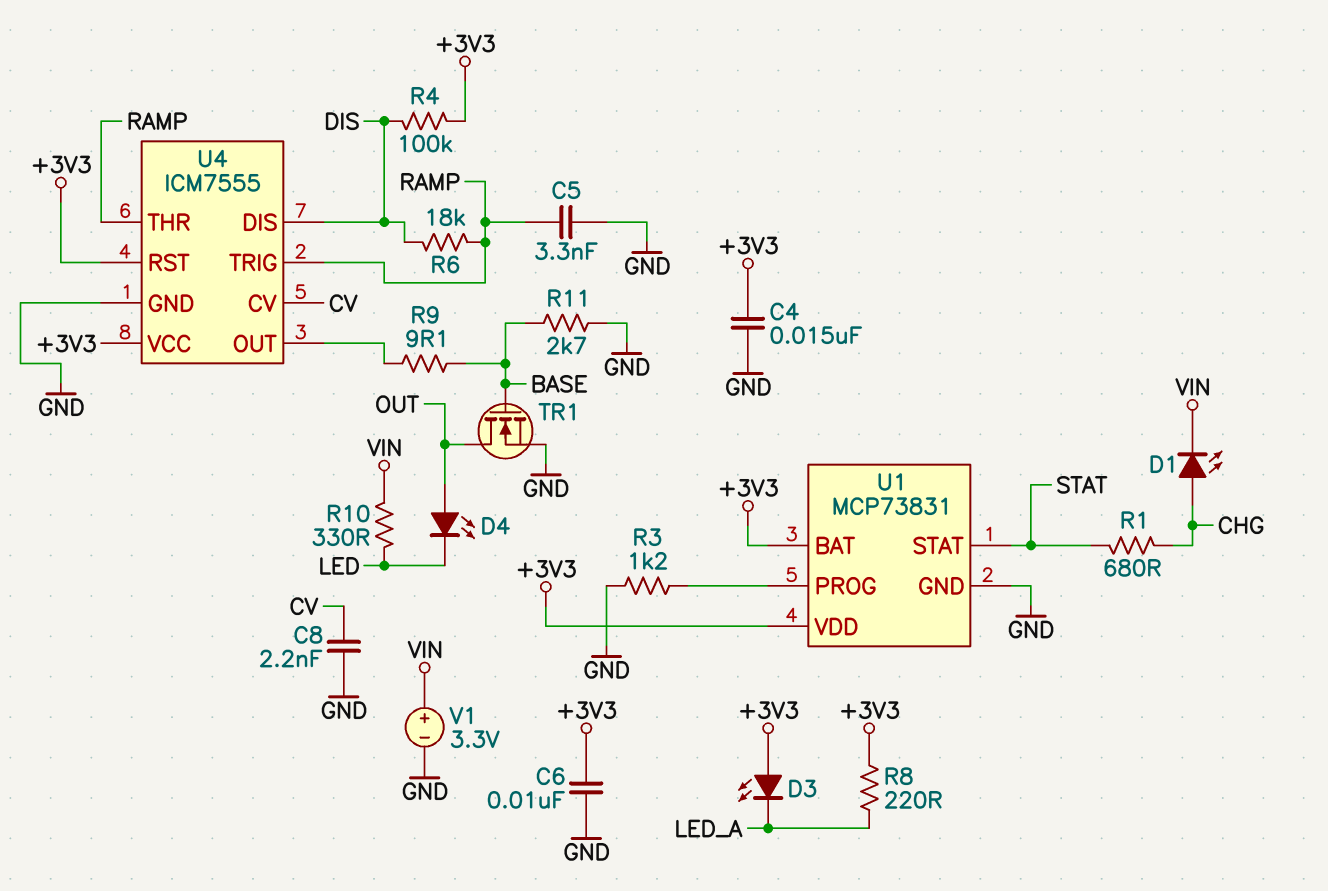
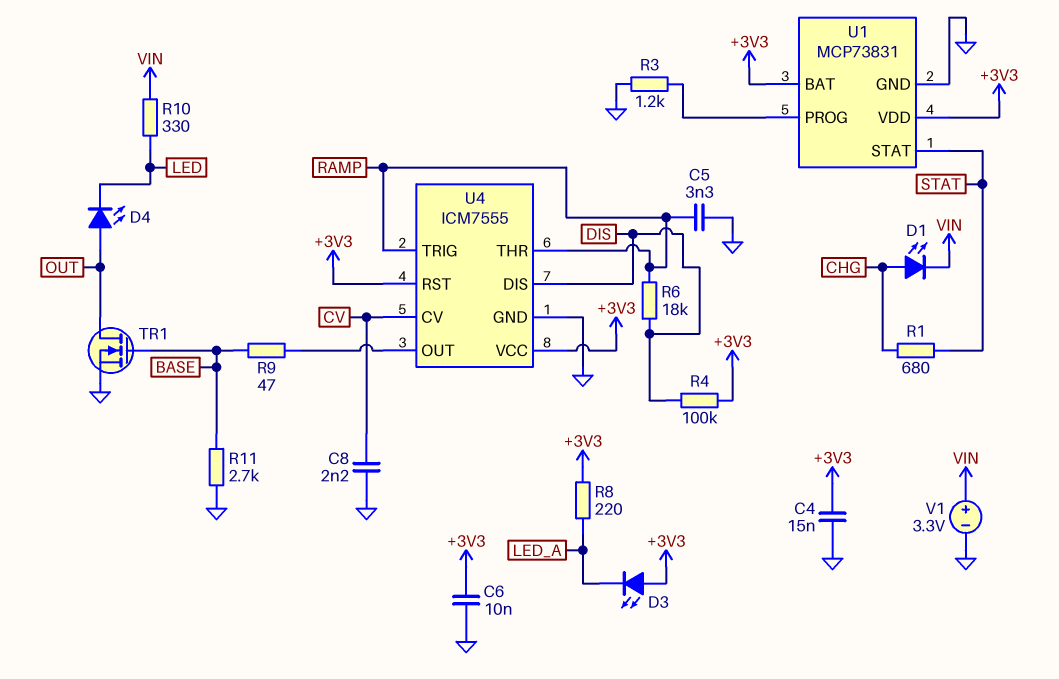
R9: 9.1 (BASE, U4/OUT) -> 47 (BASE, U4/OUT)

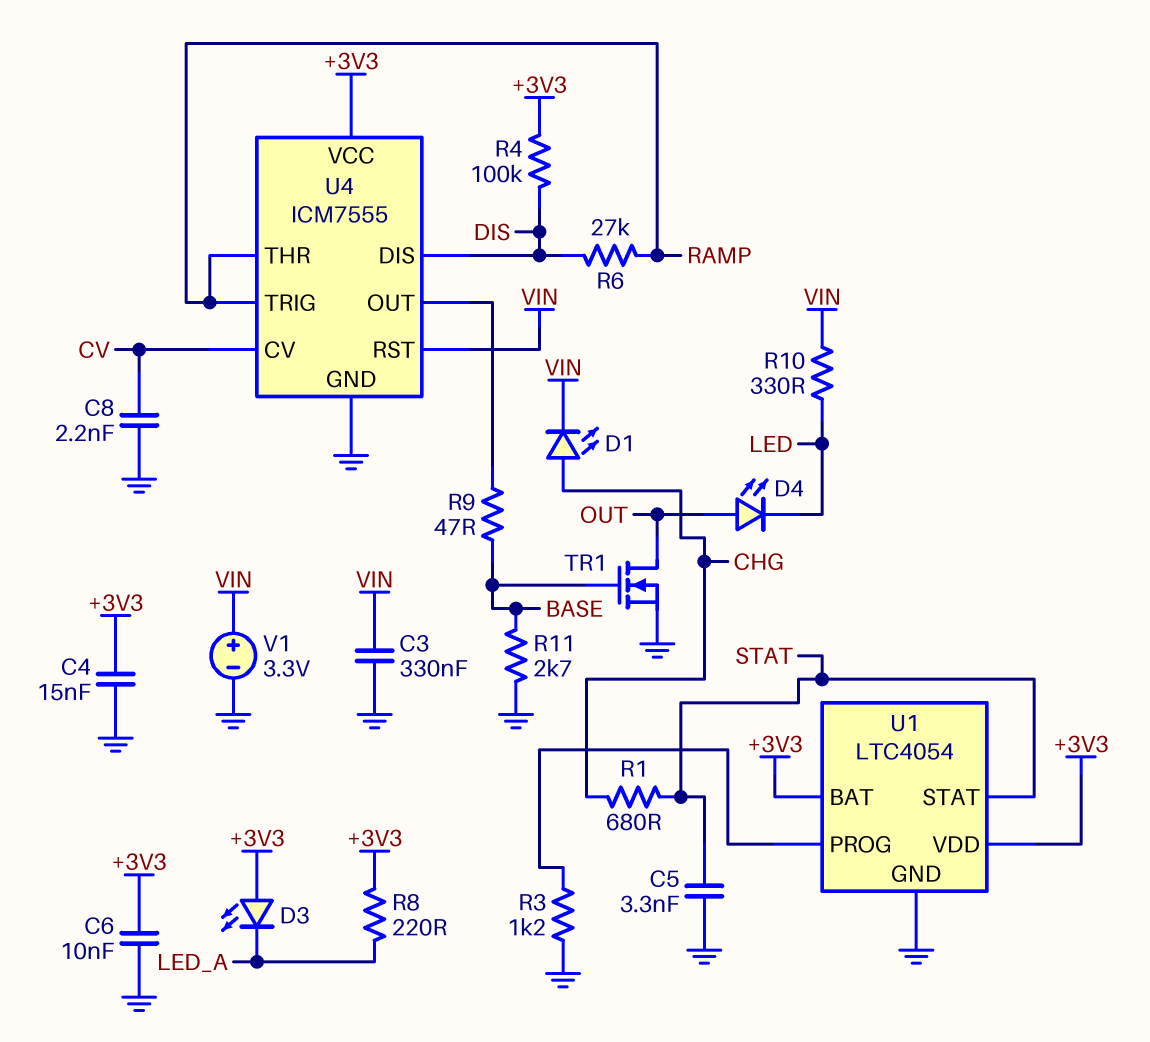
C3: none -> 330nF (GND, VIN)
C5: 3.3nF (GND, RAMP) -> 3.3nF (GND, STAT)
R6: 18k (DIS, RAMP) -> 27k (DIS, RAMP)
U1: MCP73831 -> LTC4054
U4 pin RST: +3V3 -> VIN

